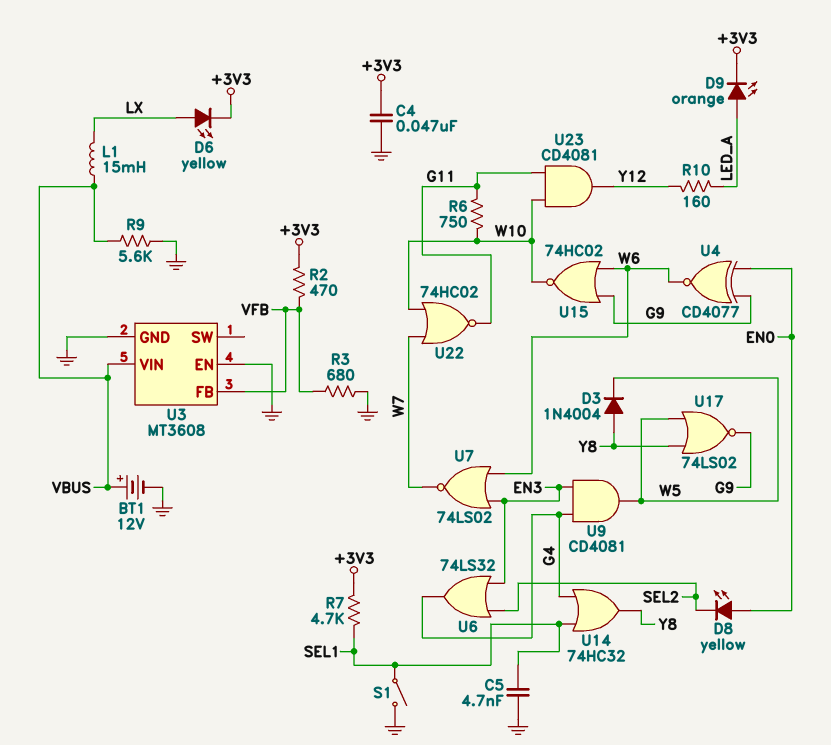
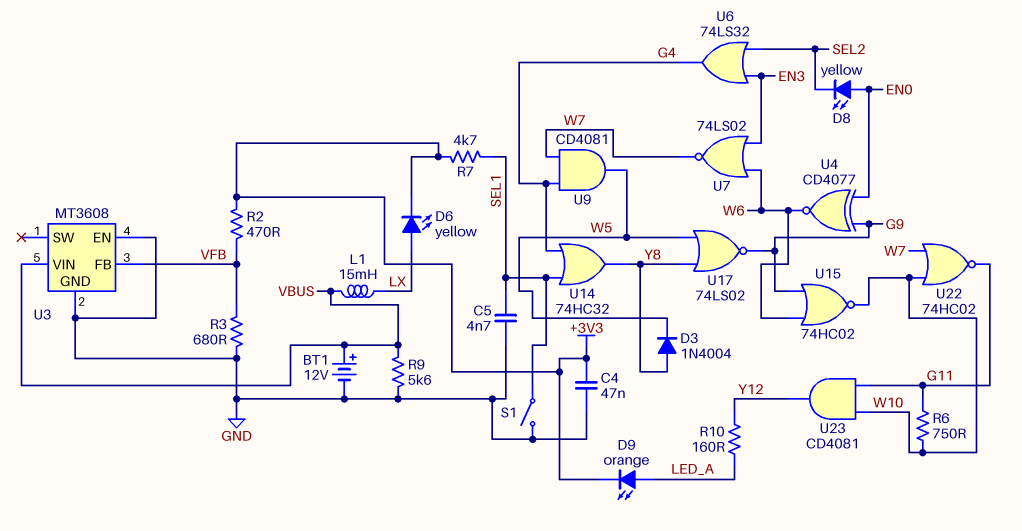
U9: AND CD4081 (in EN3, in G4, out W5) -> AND CD4081 (in G4, in W7, out W5)

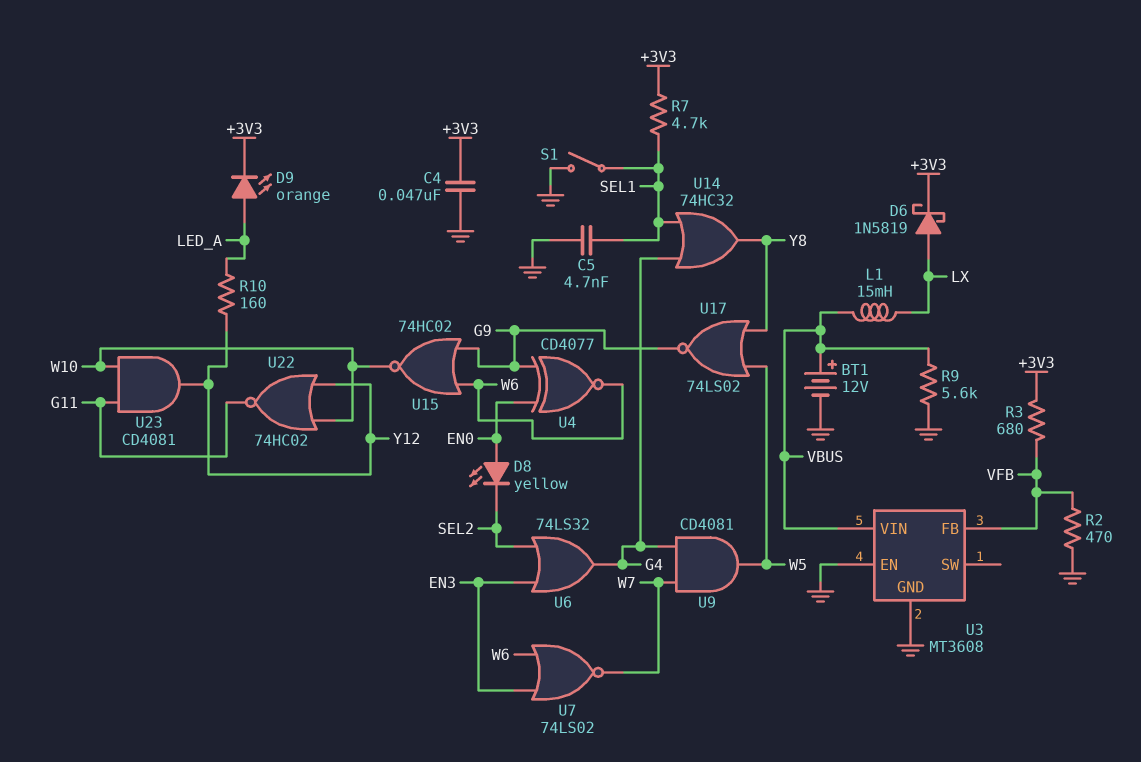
D3: diode 1N4004 (A Y8, K W5) -> none
D6: LED yellow (A LX, K +3V3) -> schottky 1N5819 (A LX, K +3V3)
R2: 470 (+3V3, VFB) -> 470 (GND, VFB)
R3: 680 (GND, VFB) -> 680 (+3V3, VFB)
R6: 750 (G11, W10) -> none
U22: NOR 74HC02 (in W7, in W10, out G11) -> NOR 74HC02 (in W10, in Y12, out G11)

